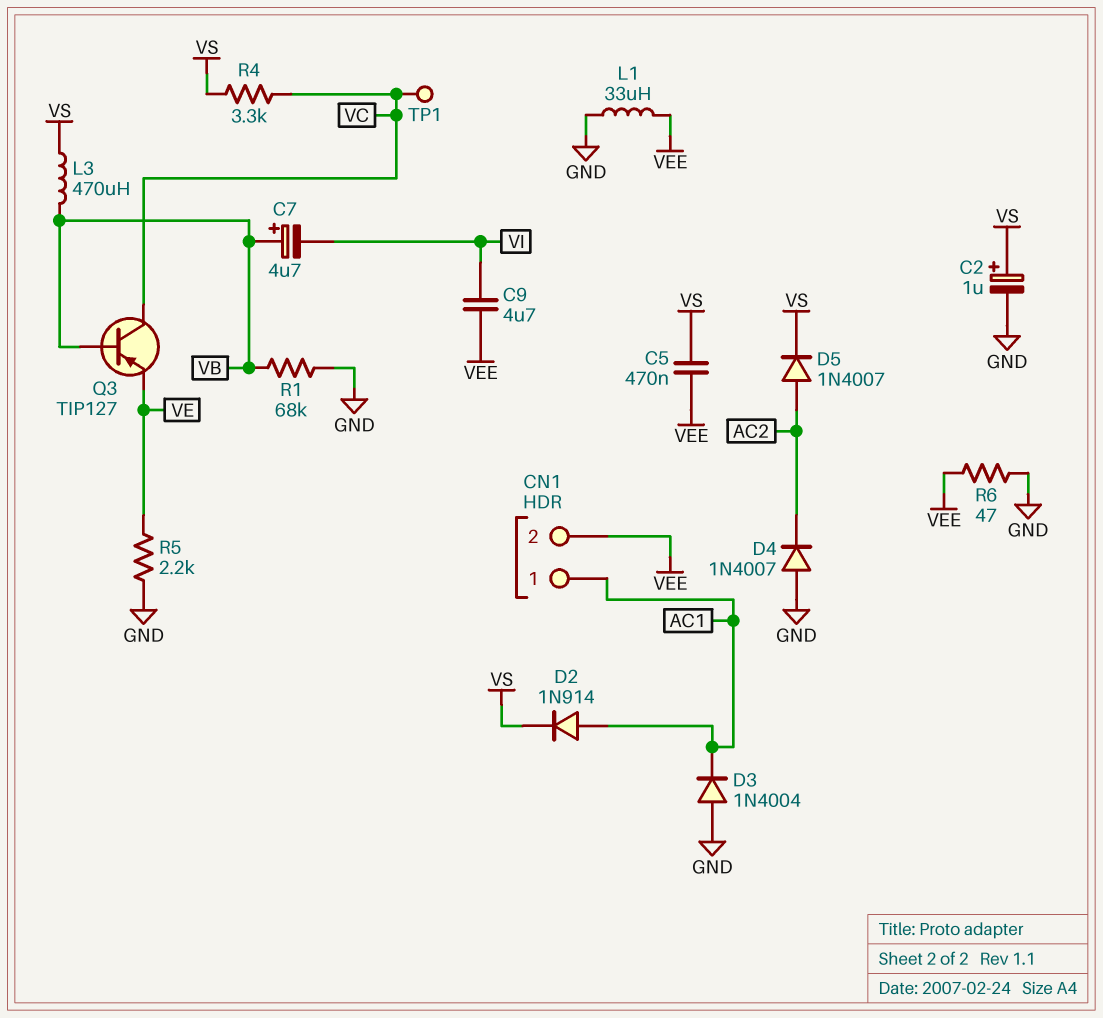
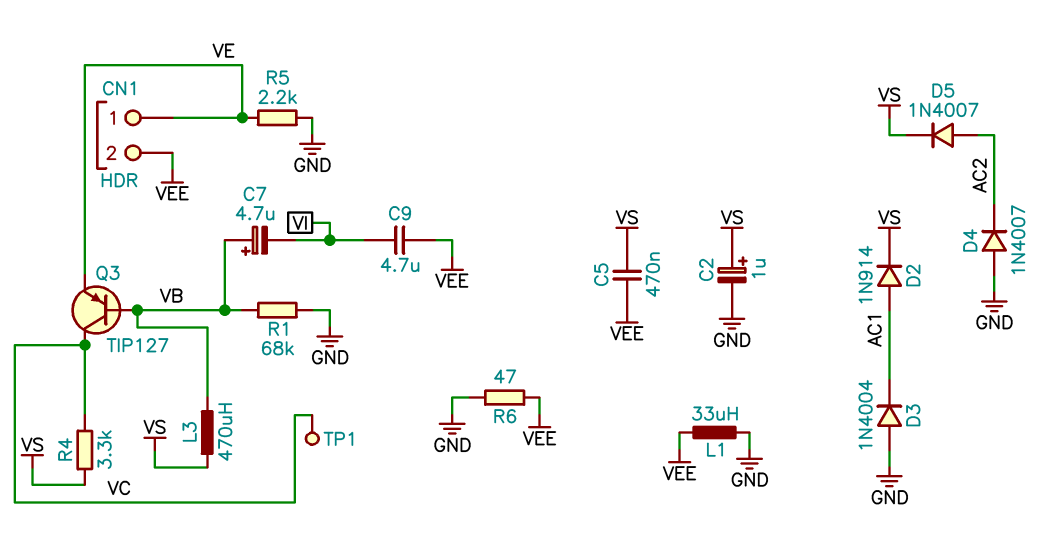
CN1 pin 1: AC1 -> VE

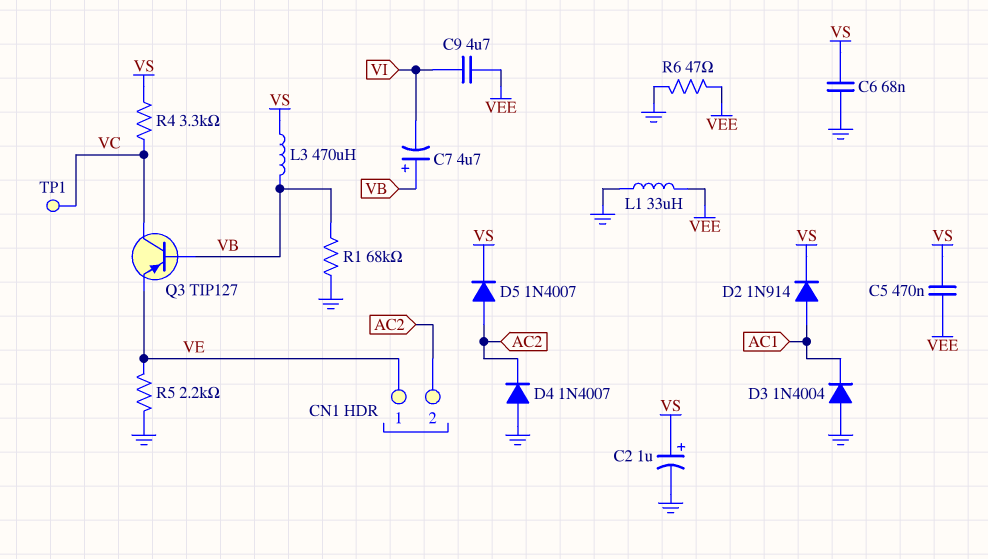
C6: none -> 68nF (GND, VS)
CN1 pin 2: VEE -> AC2

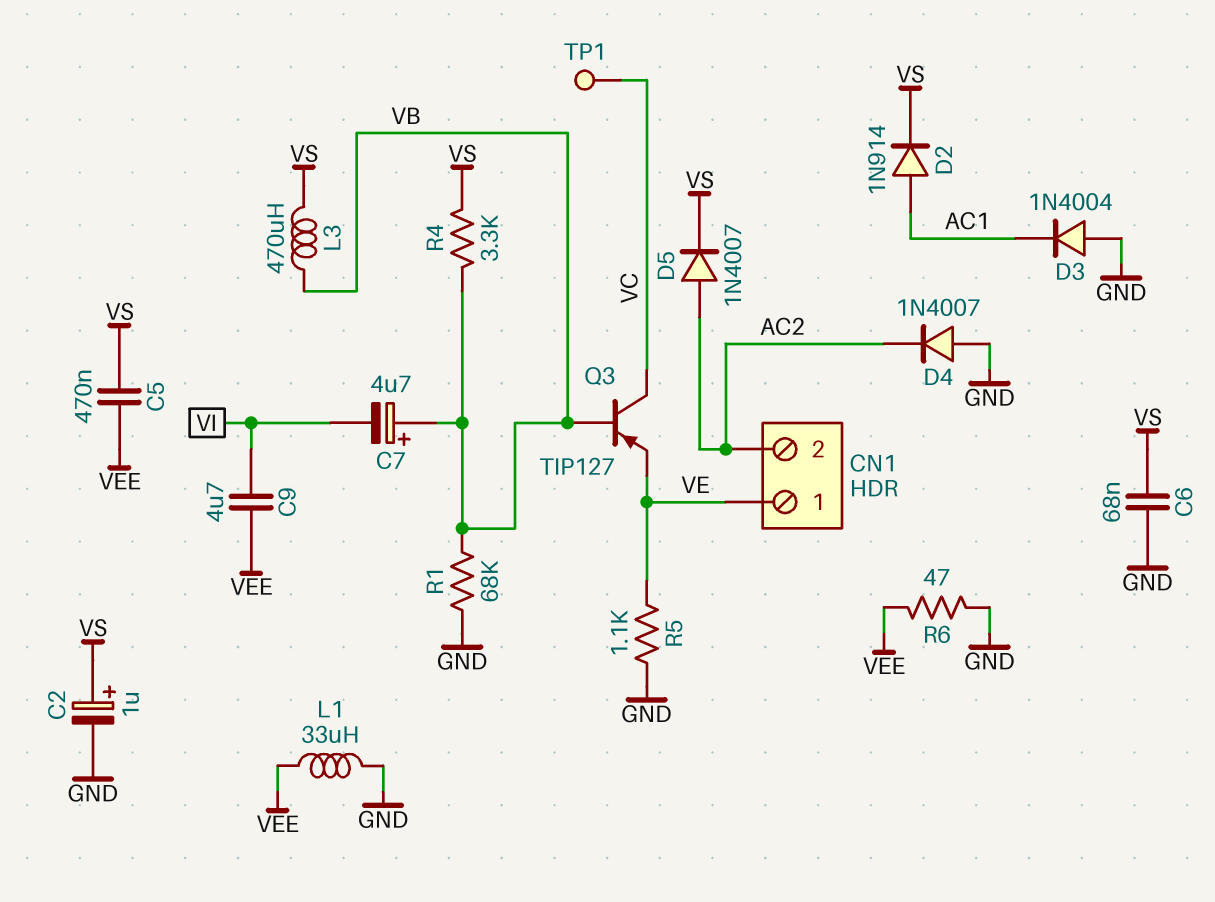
R4: 3.3k (VC, VS) -> 3.3k (VB, VS)
R5: 2.2k (GND, VE) -> 1.1k (GND, VE)

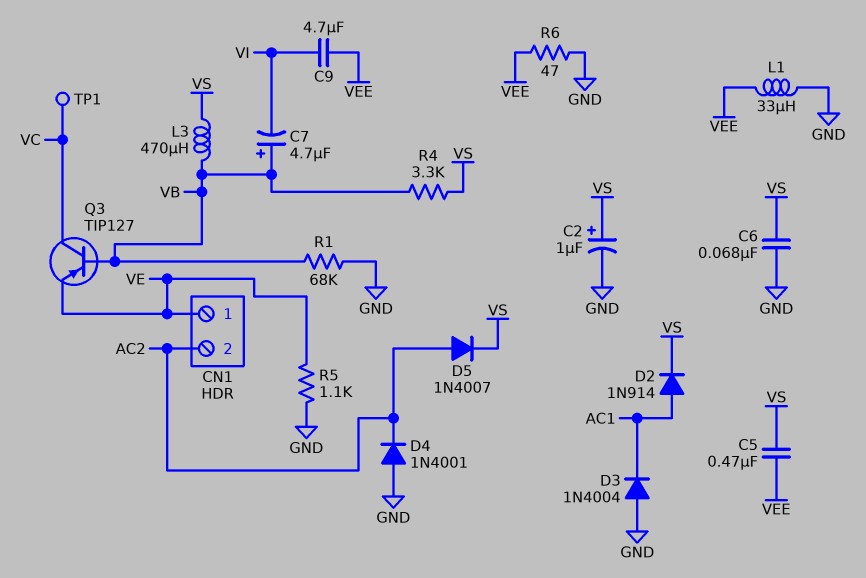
D4: diode 1N4007 (A GND, K AC2) -> diode 1N4001 (A GND, K AC2)

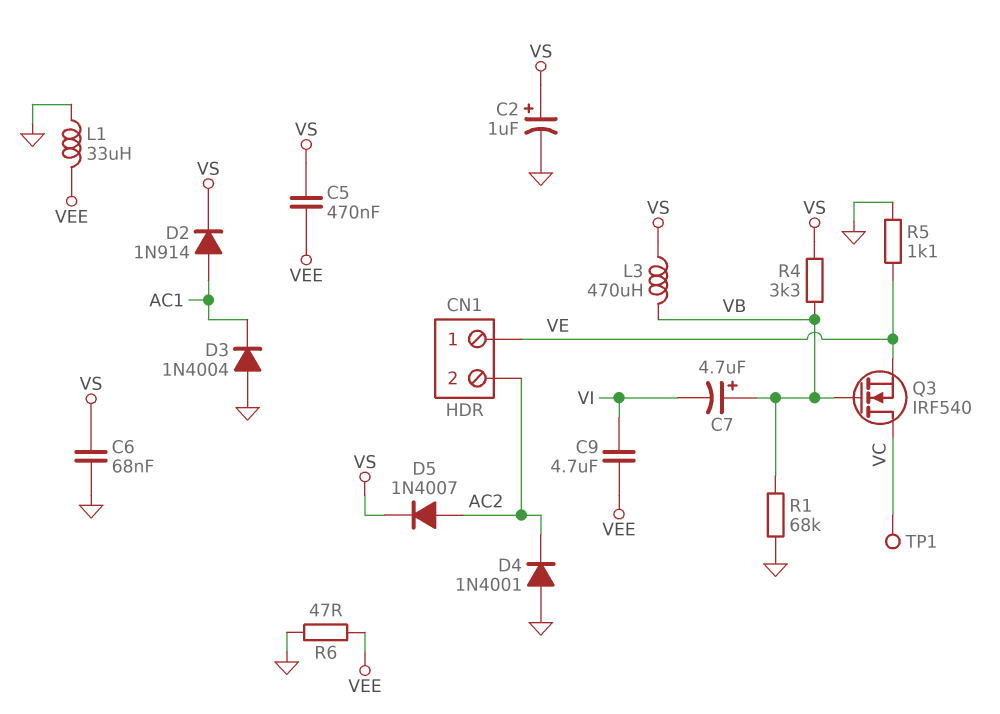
Q3: PNP TIP127 (B VB, C VC, E VE) -> NMOS IRF540 (G VB, D VC, S VE)

